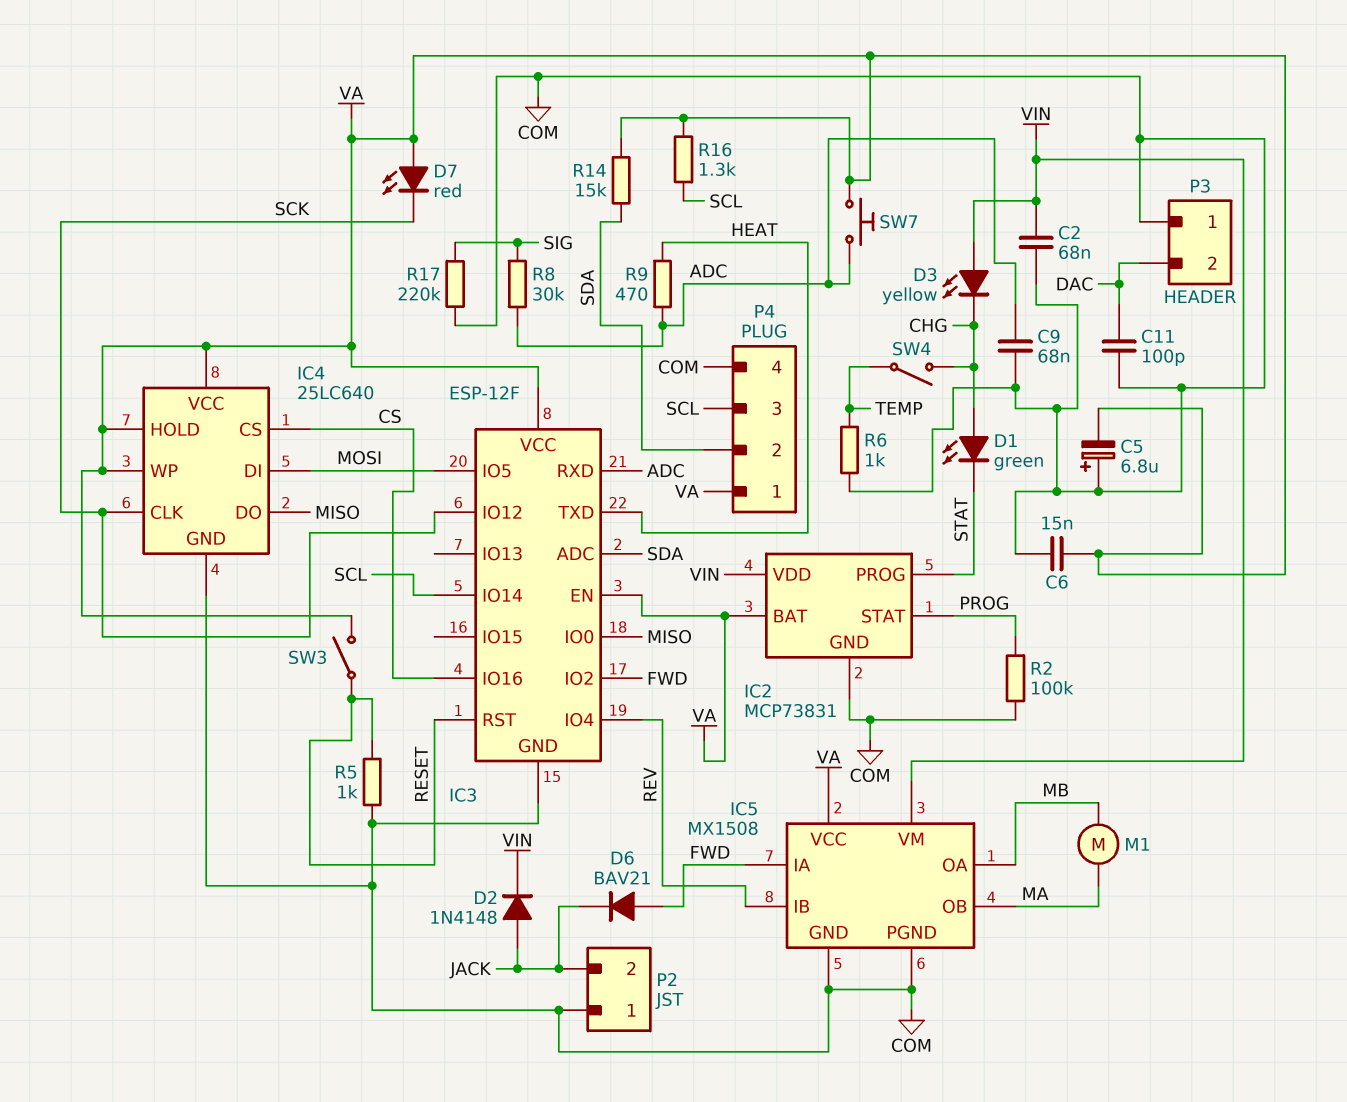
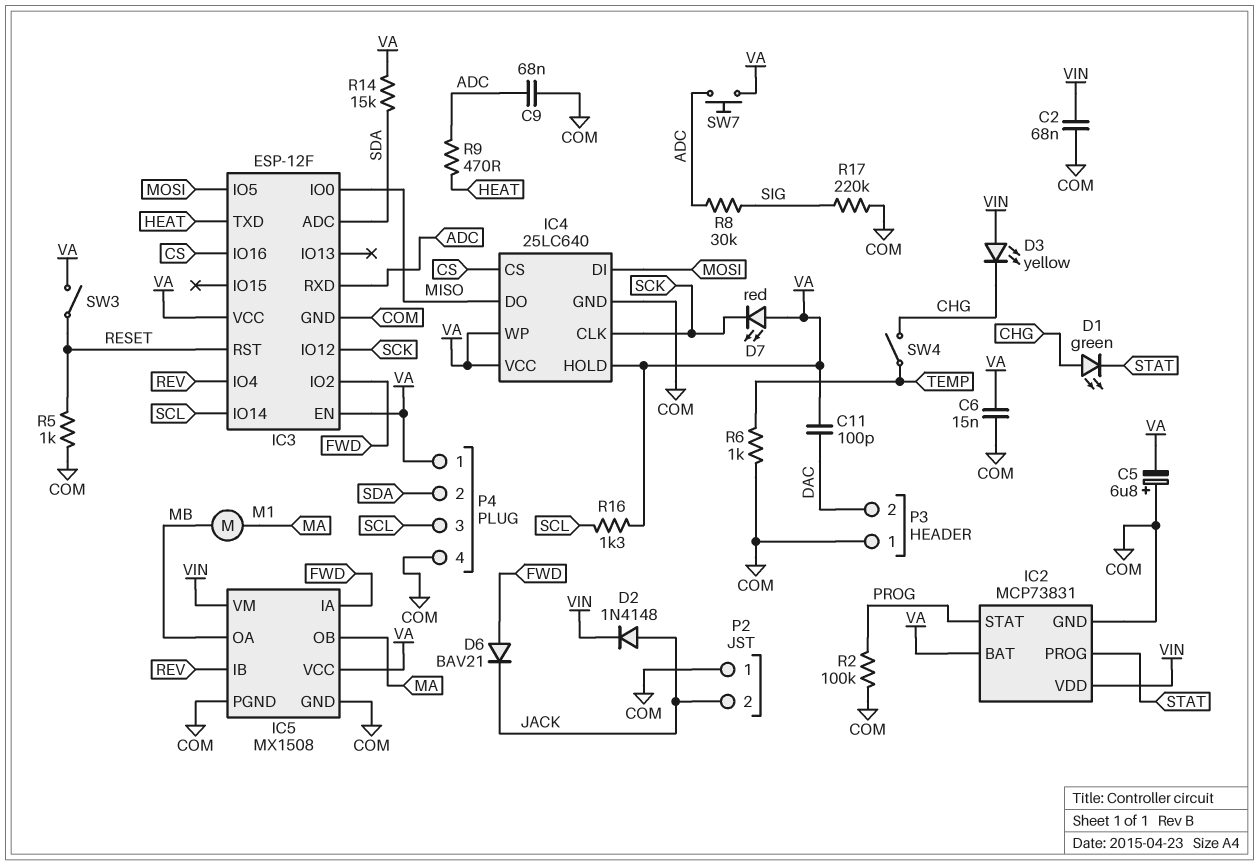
C11: 100pF (COM, DAC) -> 100pF (DAC, VA)

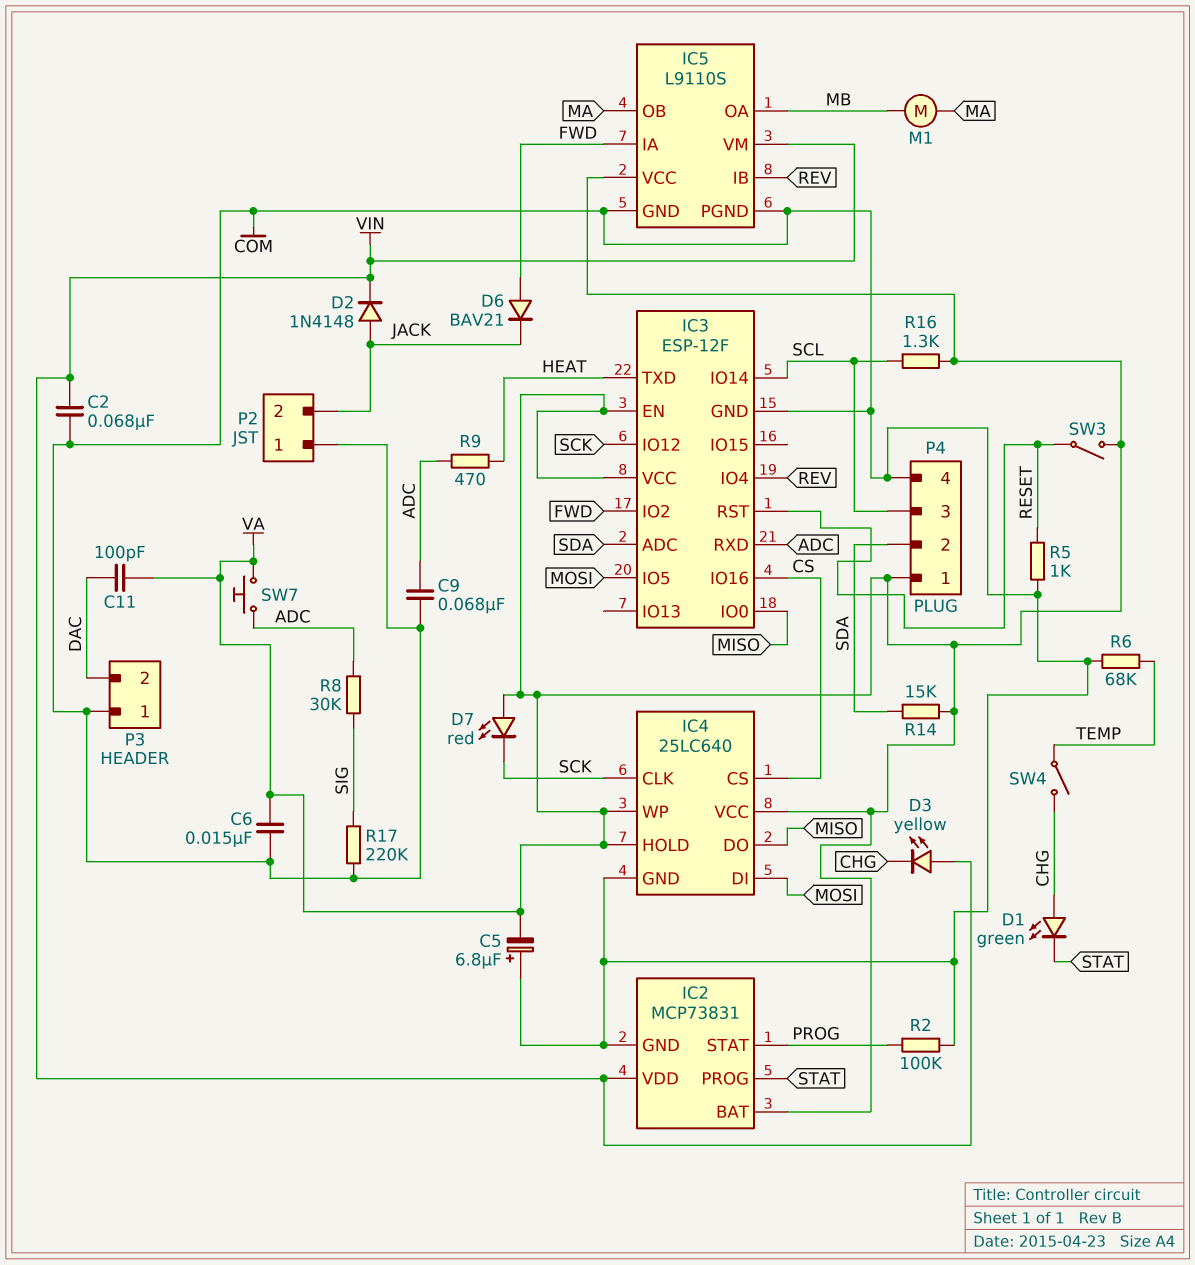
IC5: MX1508 -> L9110S
R6: 1k (COM, TEMP) -> 68k (COM, TEMP)

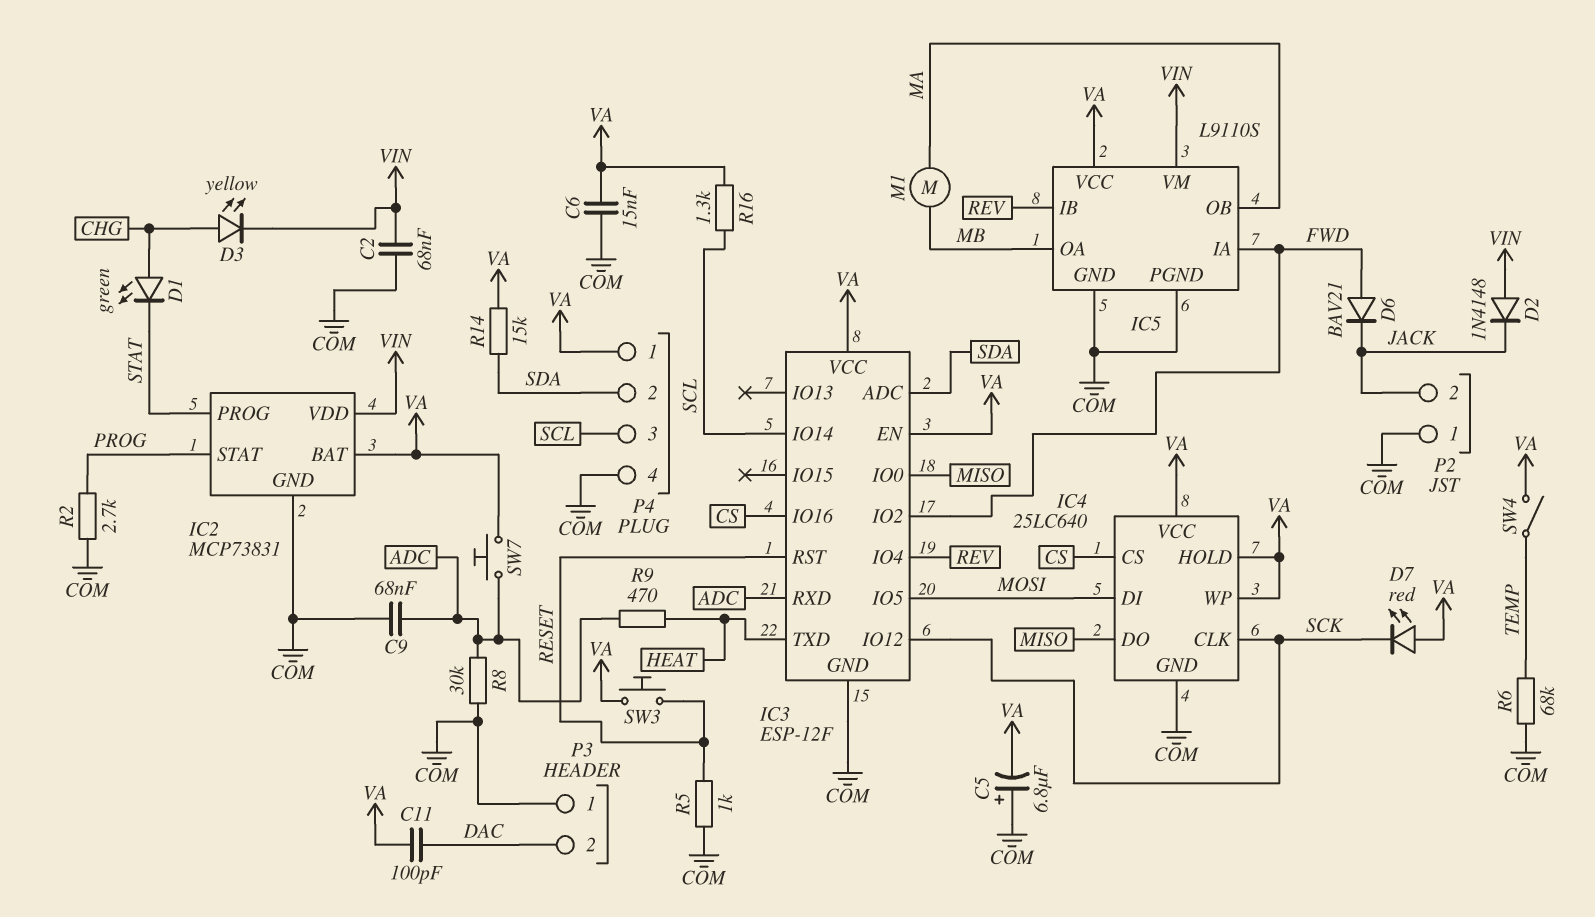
D2: diode 1N4148 (A JACK, K VIN) -> diode 1N4148 (A VIN, K JACK)
D3: LED yellow (A VIN, K CHG) -> LED yellow (A CHG, K VIN)
R2: 100k (COM, PROG) -> 2.7k (COM, PROG)
R8: 30k (ADC, SIG) -> 30k (ADC, COM)
R17: 220k (COM, SIG) -> none
SW3: switch (RESET, VA) -> button (RESET, VA)
SW4: switch (CHG, TEMP) -> switch (TEMP, VA)

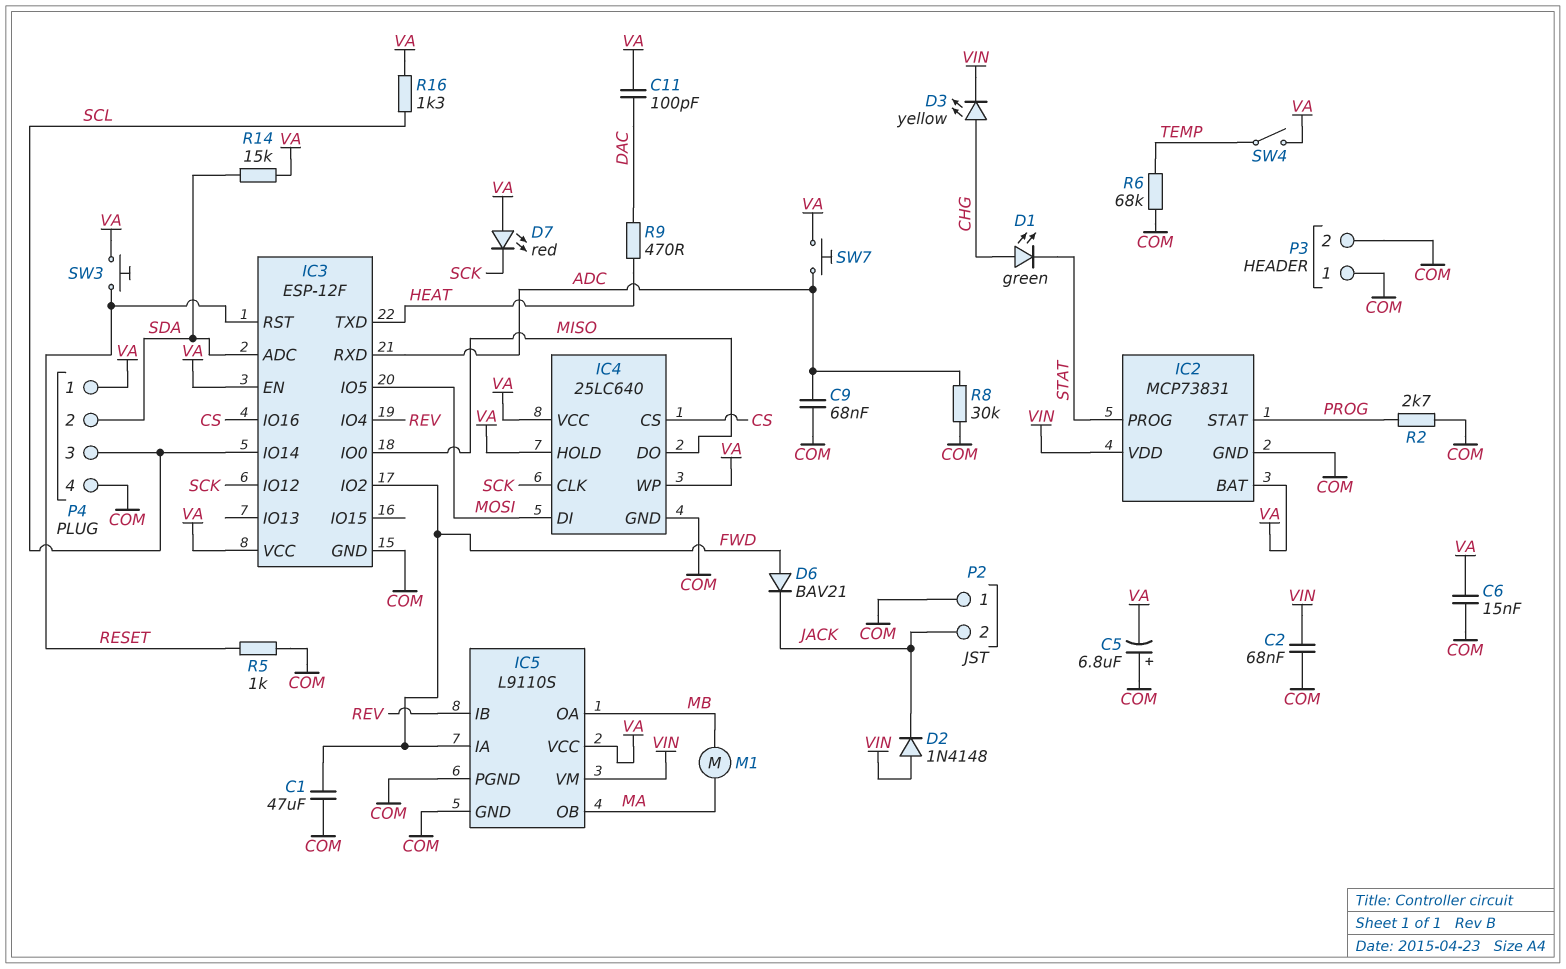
C1: none -> 47uF (COM, FWD)
P3 pin 2: DAC -> COM
R9: 470 (ADC, HEAT) -> 470 (DAC, HEAT)

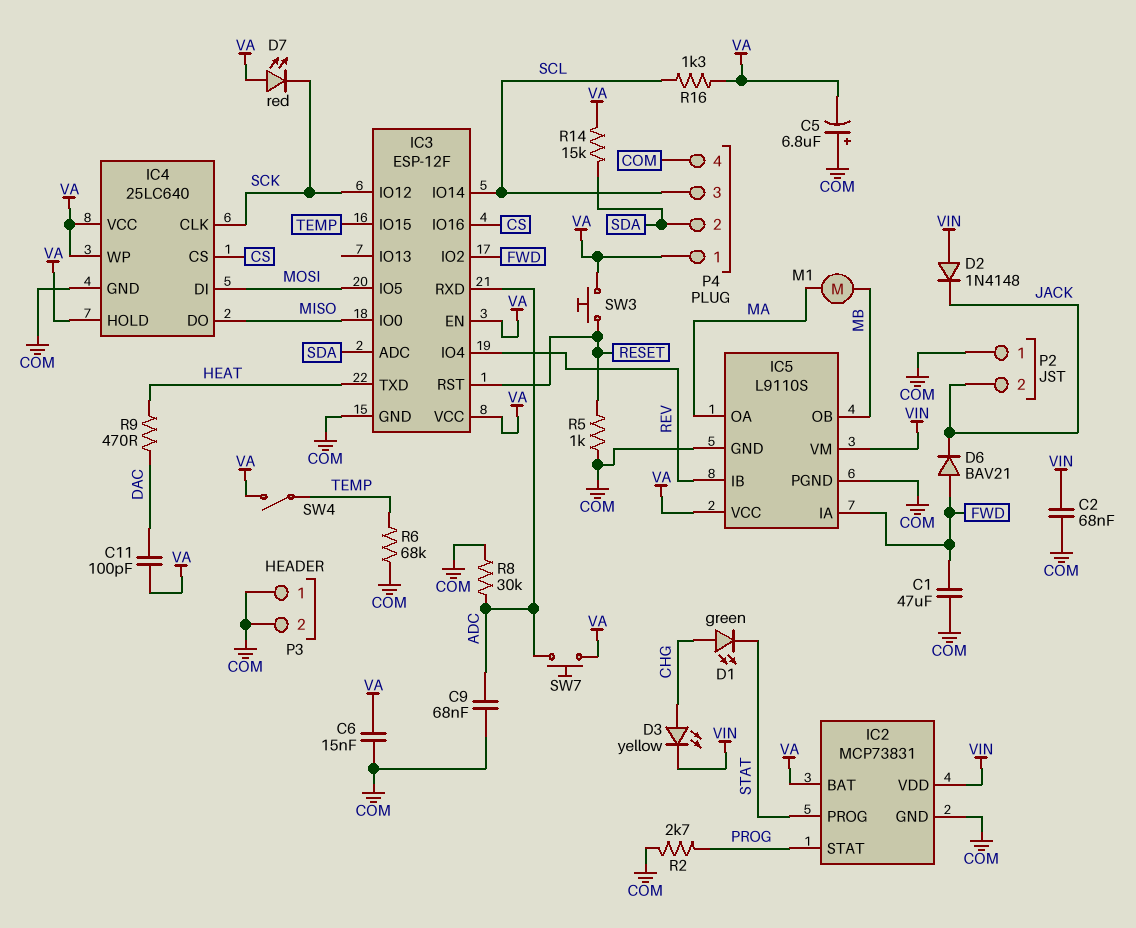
IC3 pin IO15: none -> TEMP
IC5 pin OA: MB -> MA
IC5 pin OB: MA -> MB

